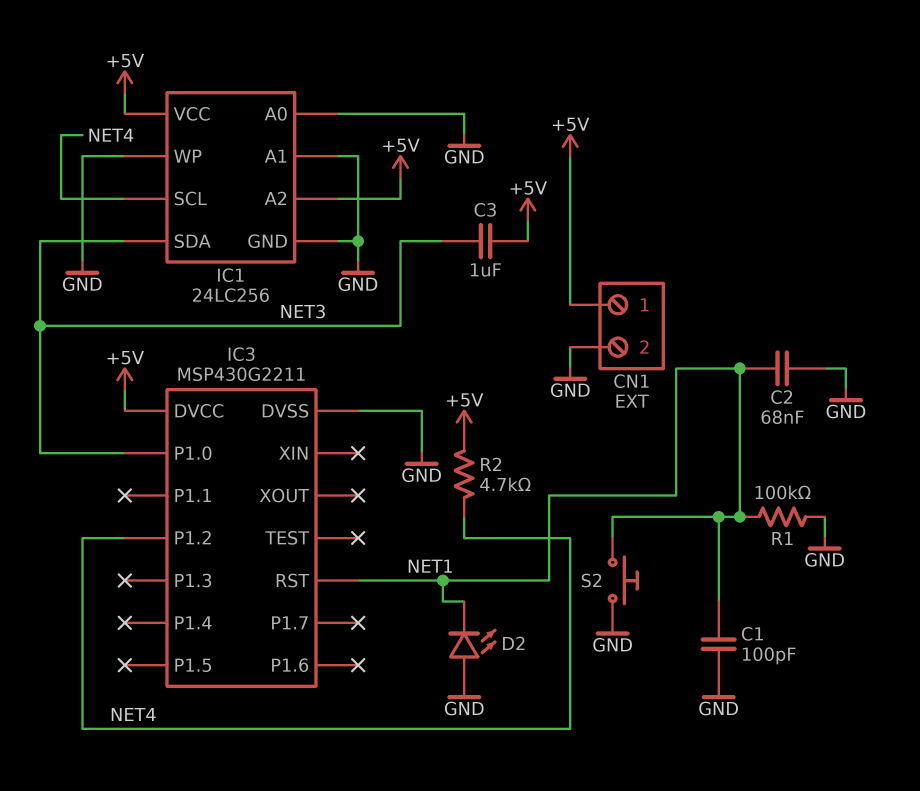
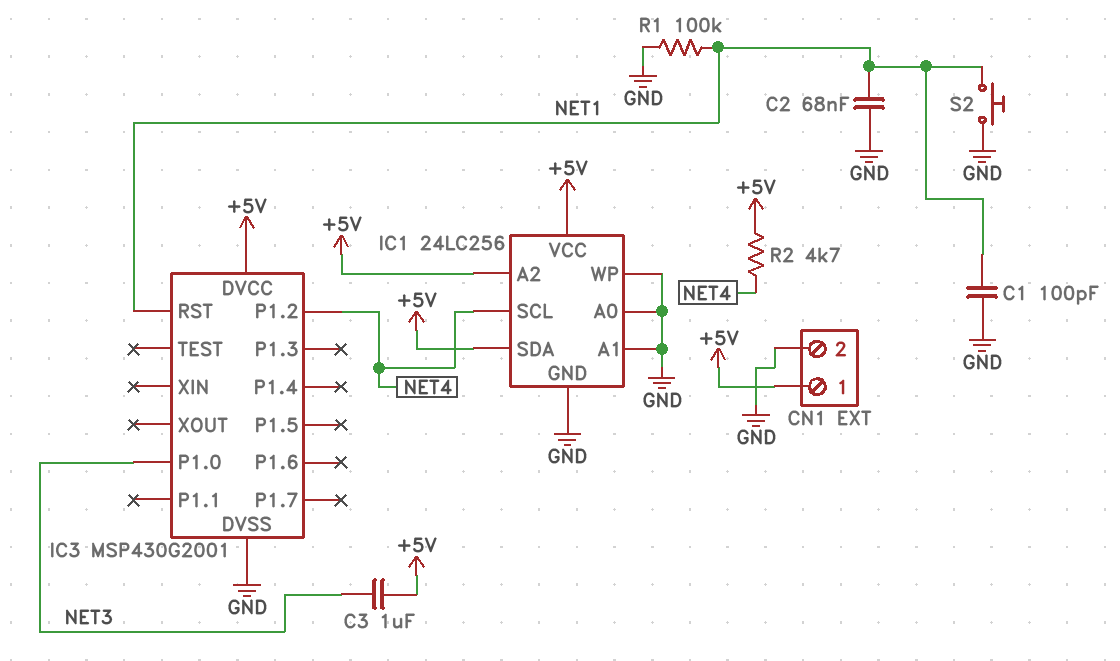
D2: LED (A GND, K NET1) -> none
IC1 pin SDA: NET3 -> +5V
IC3: MSP430G2211 -> MSP430G2001

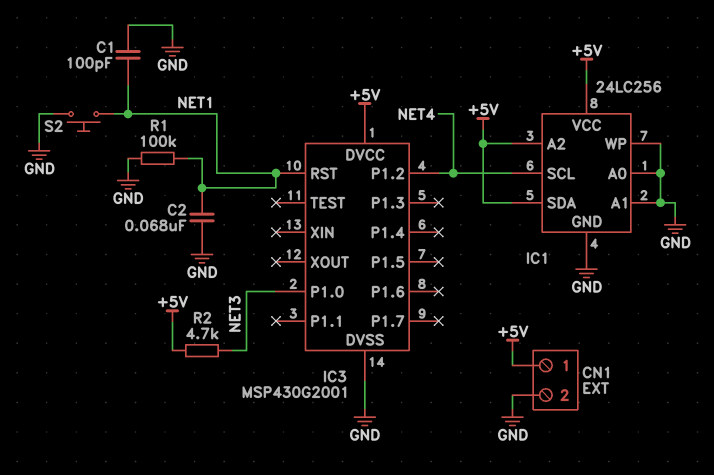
C3: 1uF (+5V, NET3) -> none
R2: 4.7k (+5V, NET4) -> 4.7k (+5V, NET3)

